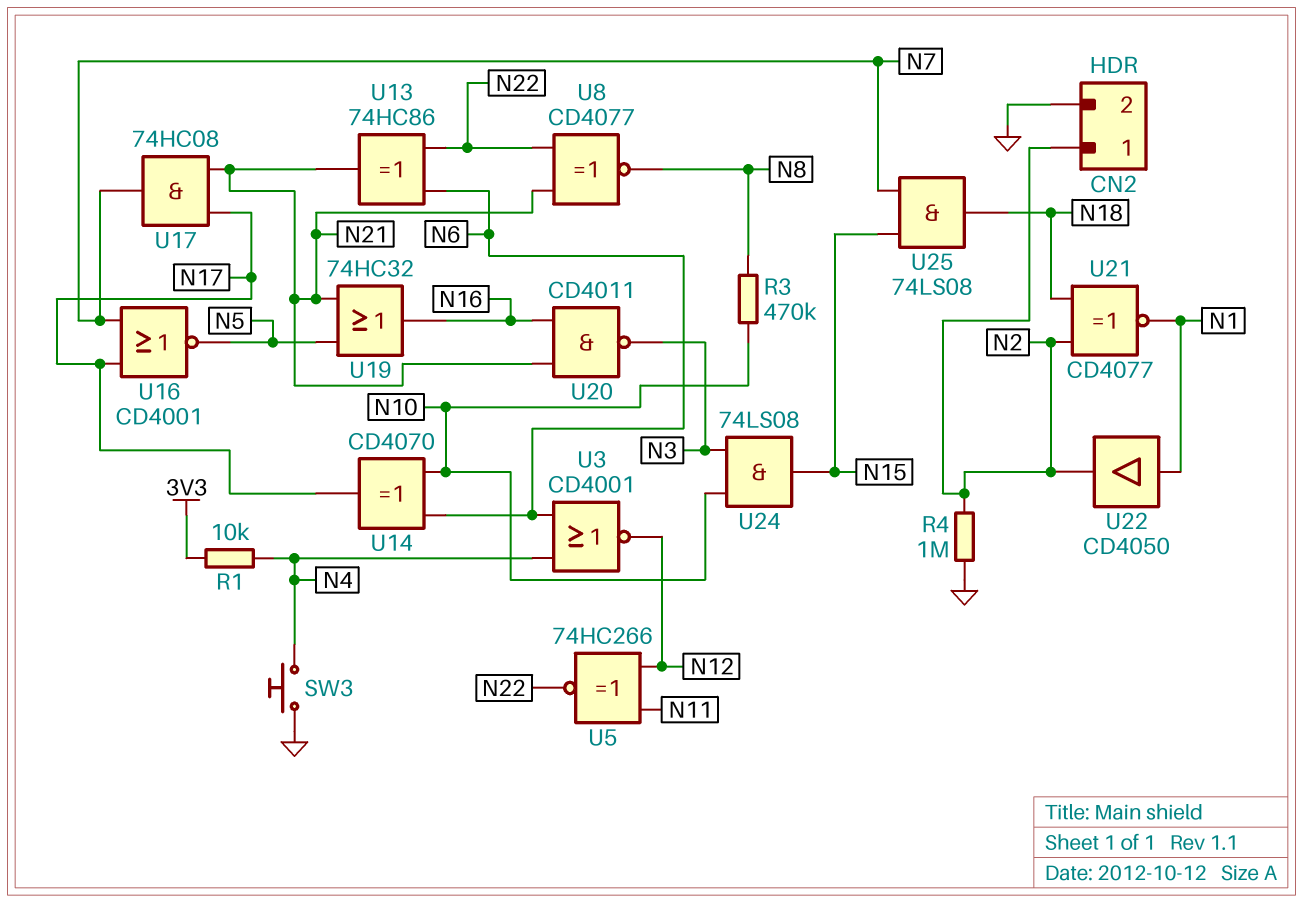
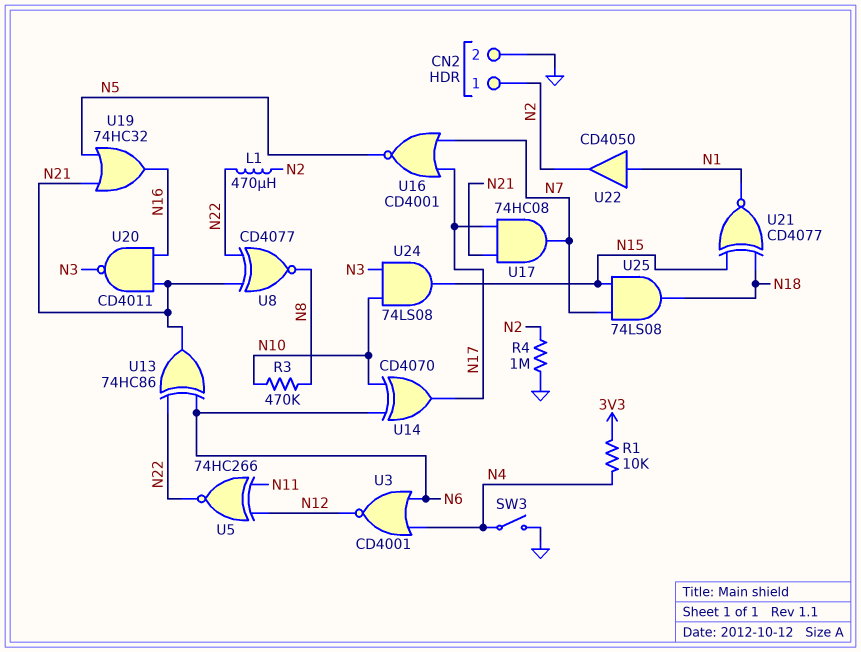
L1: none -> 470uH (N2, N22)
SW3: button (GND, N4) -> switch (GND, N4)
U21: XNOR CD4077 (in N2, in N18, out N1) -> XNOR CD4077 (in N15, in N18, out N1)

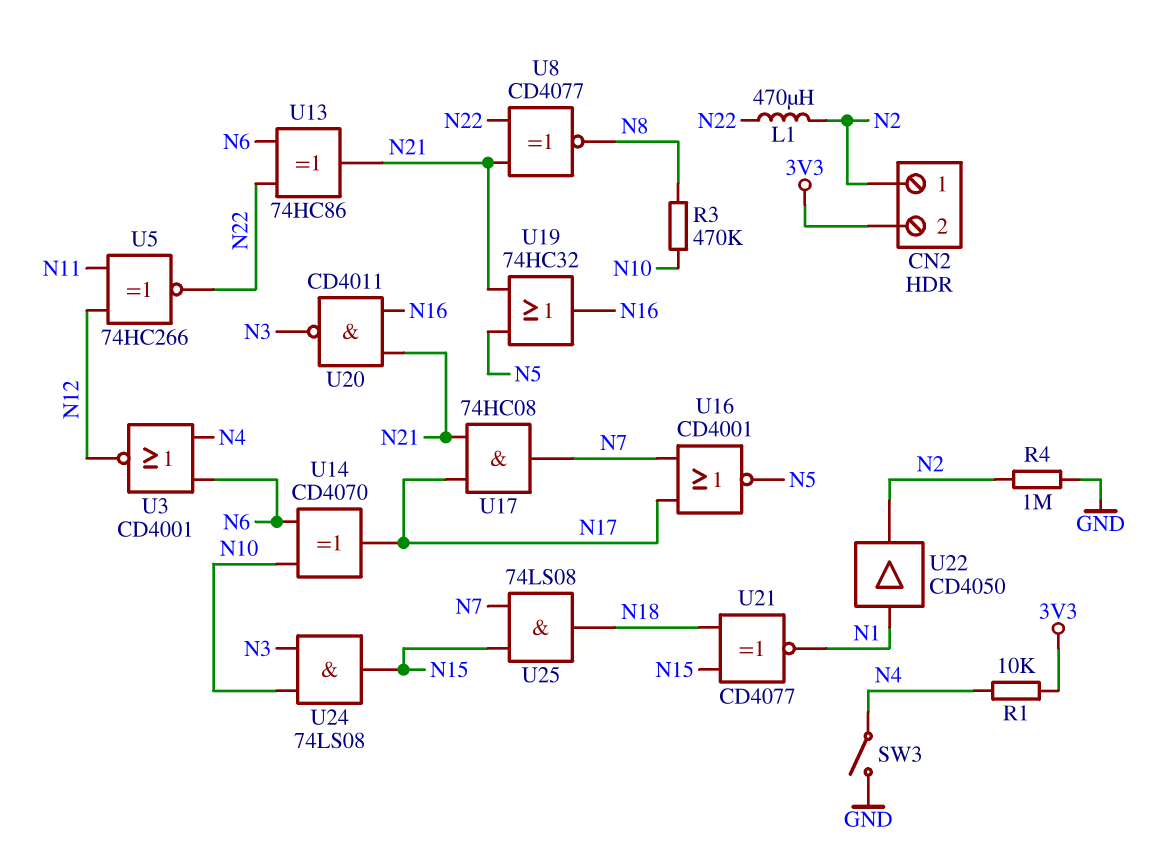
CN2 pin 2: GND -> 3V3

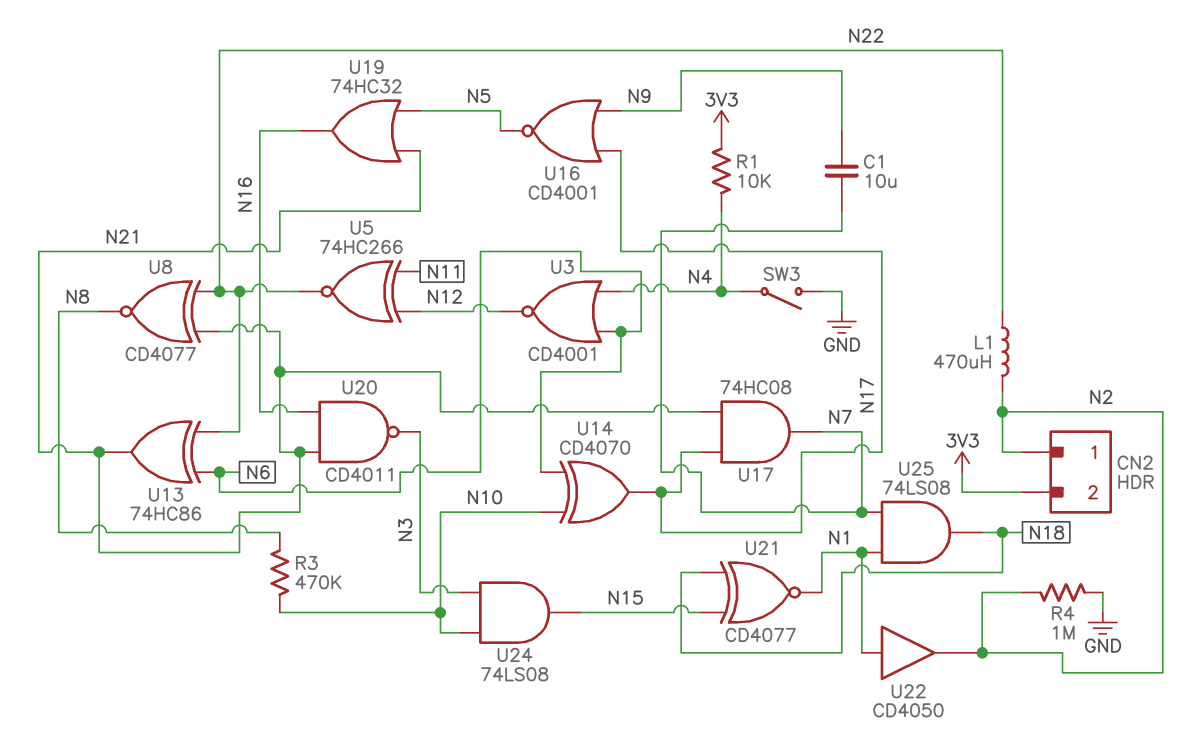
C1: none -> 10uF (N7, N9)
U16: NOR CD4001 (in N7, in N17, out N5) -> NOR CD4001 (in N9, in N17, out N5)
U25: AND 74LS08 (in N7, in N15, out N18) -> AND 74LS08 (in N1, in N7, out N18)

